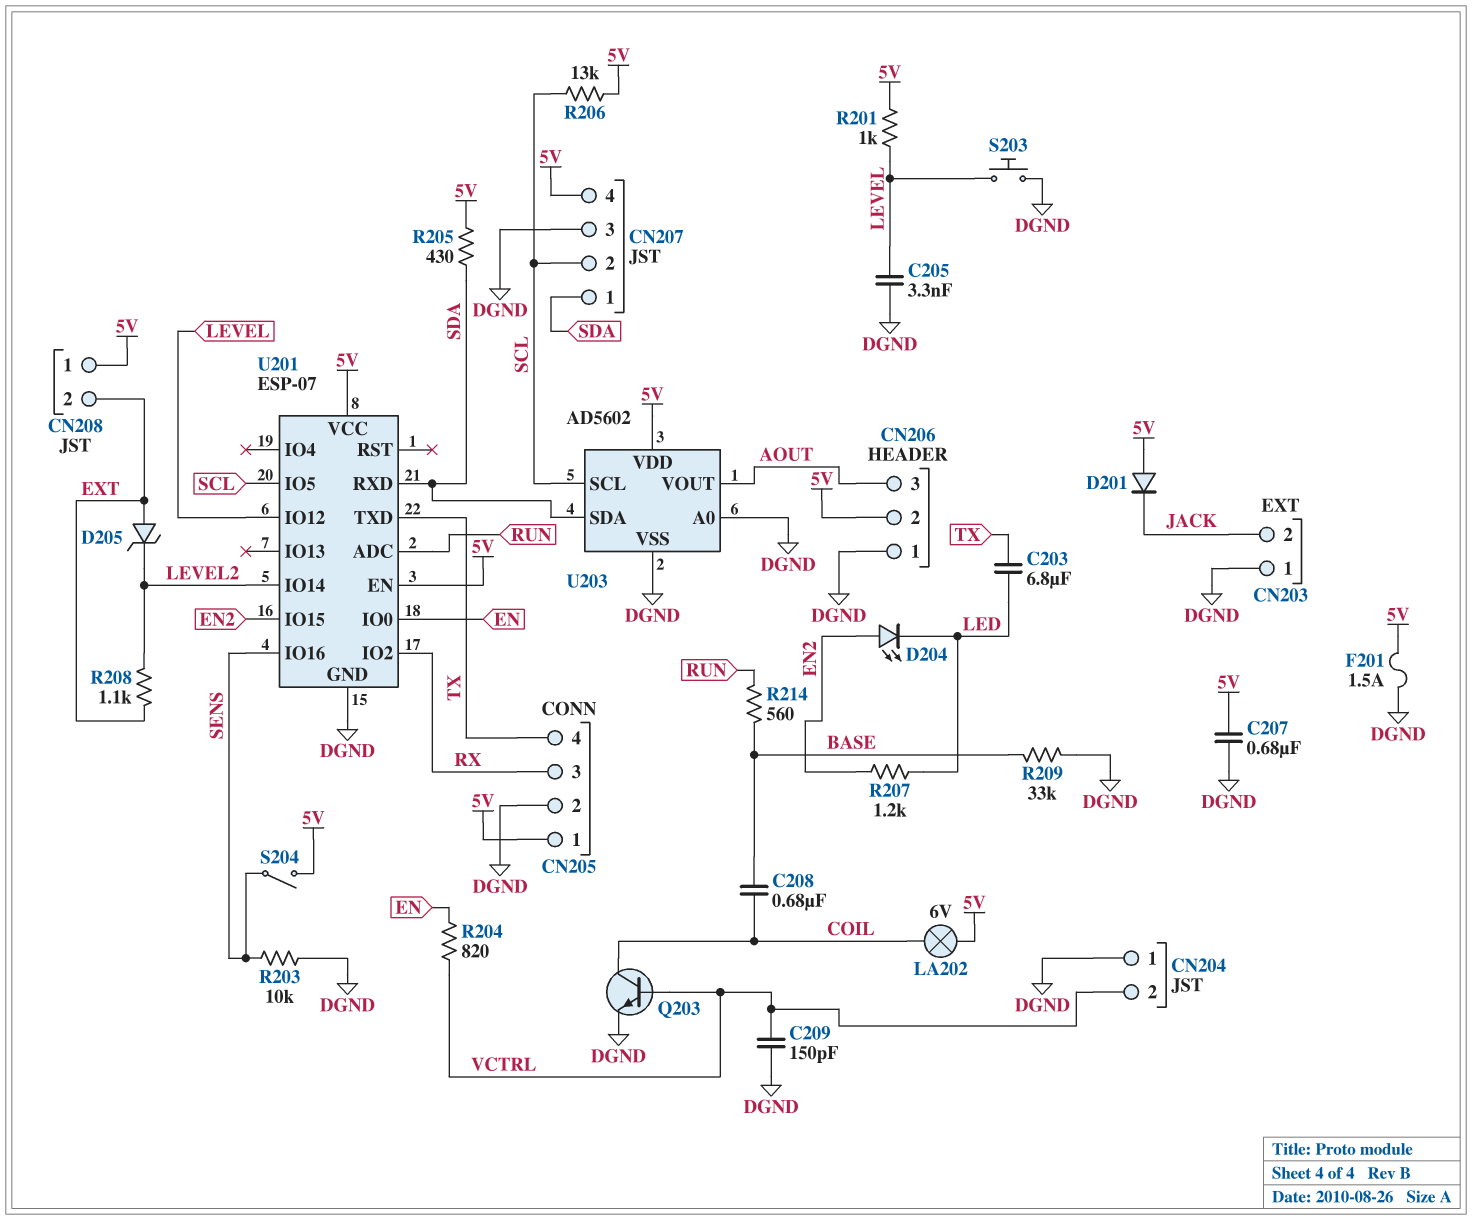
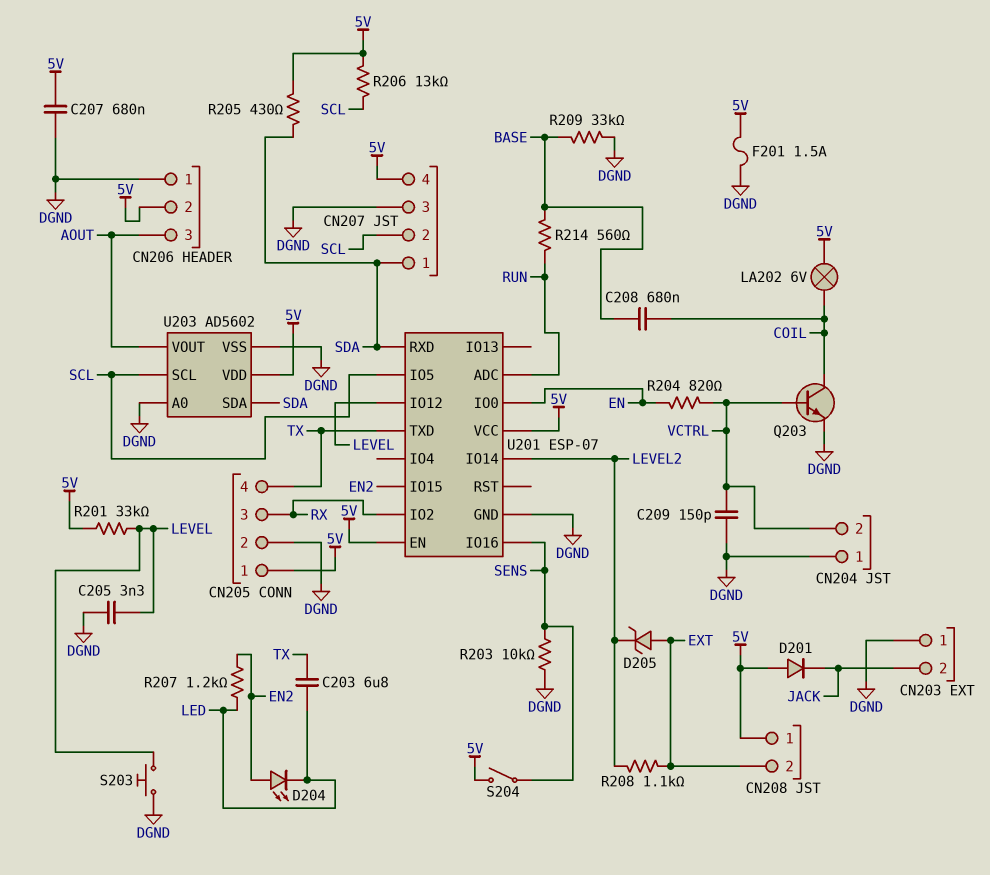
R201: 1k (5V, LEVEL) -> 33k (5V, LEVEL)

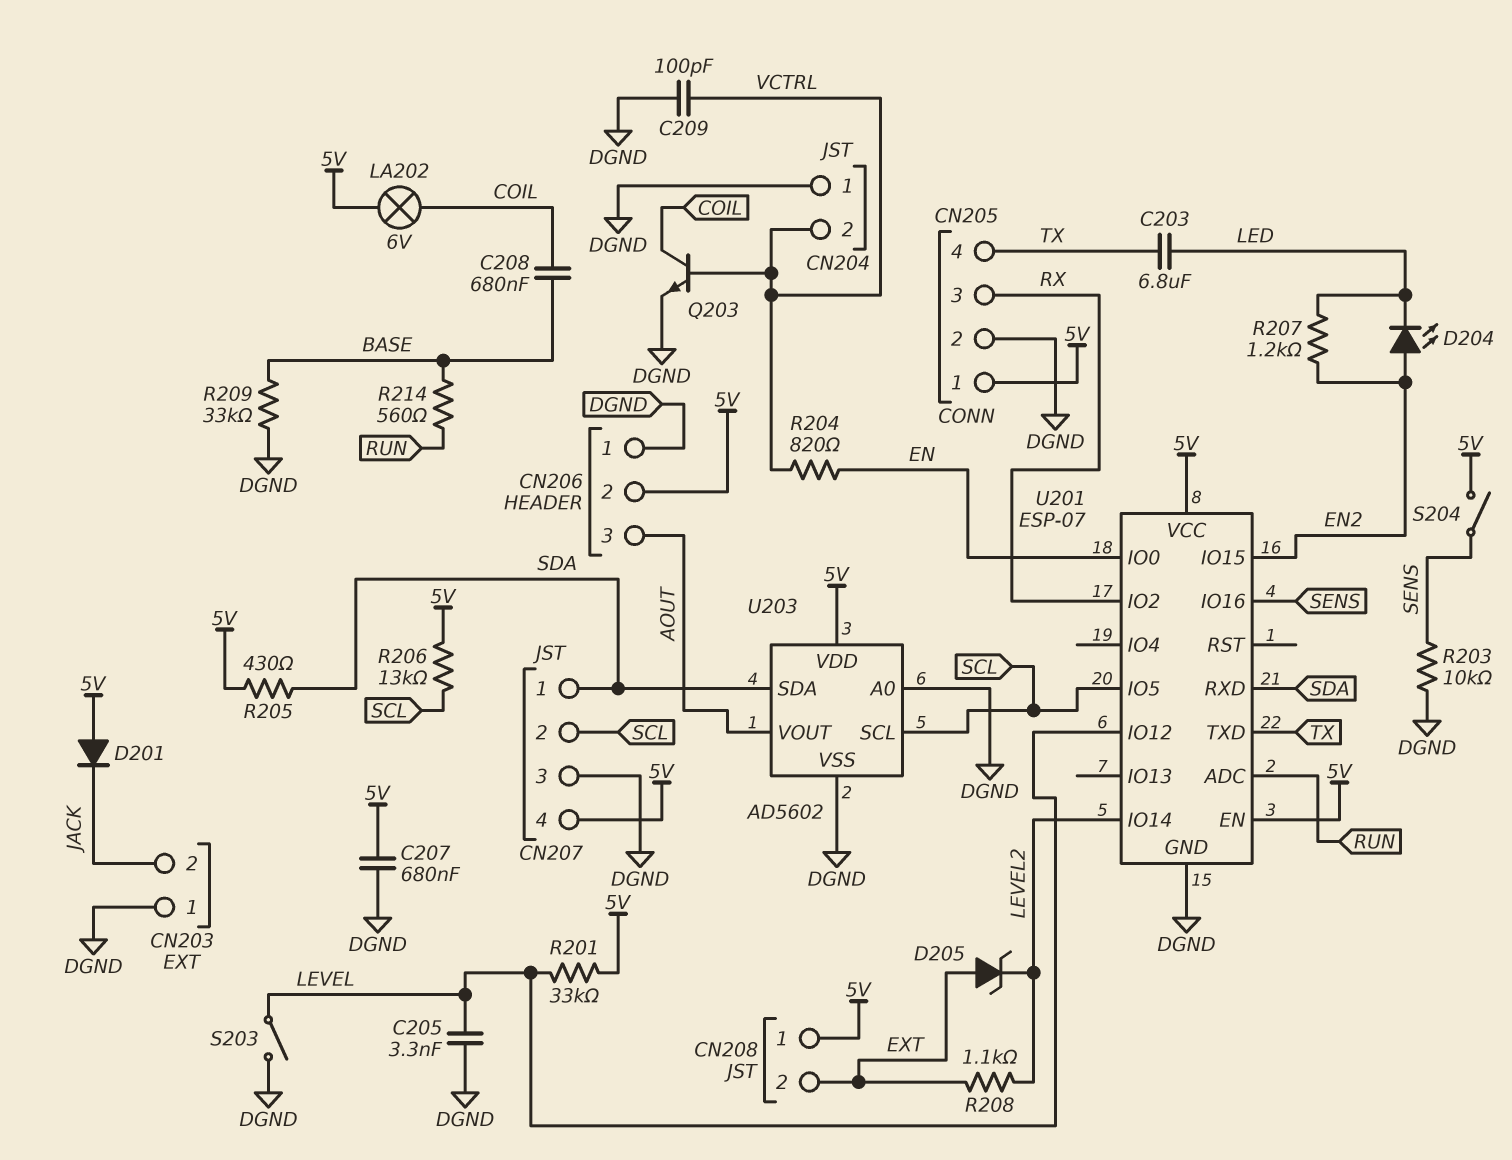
C209: 150pF (DGND, VCTRL) -> 100pF (DGND, VCTRL)
F201: 1.5A (5V, DGND) -> none
S203: button (DGND, LEVEL) -> switch (DGND, LEVEL)

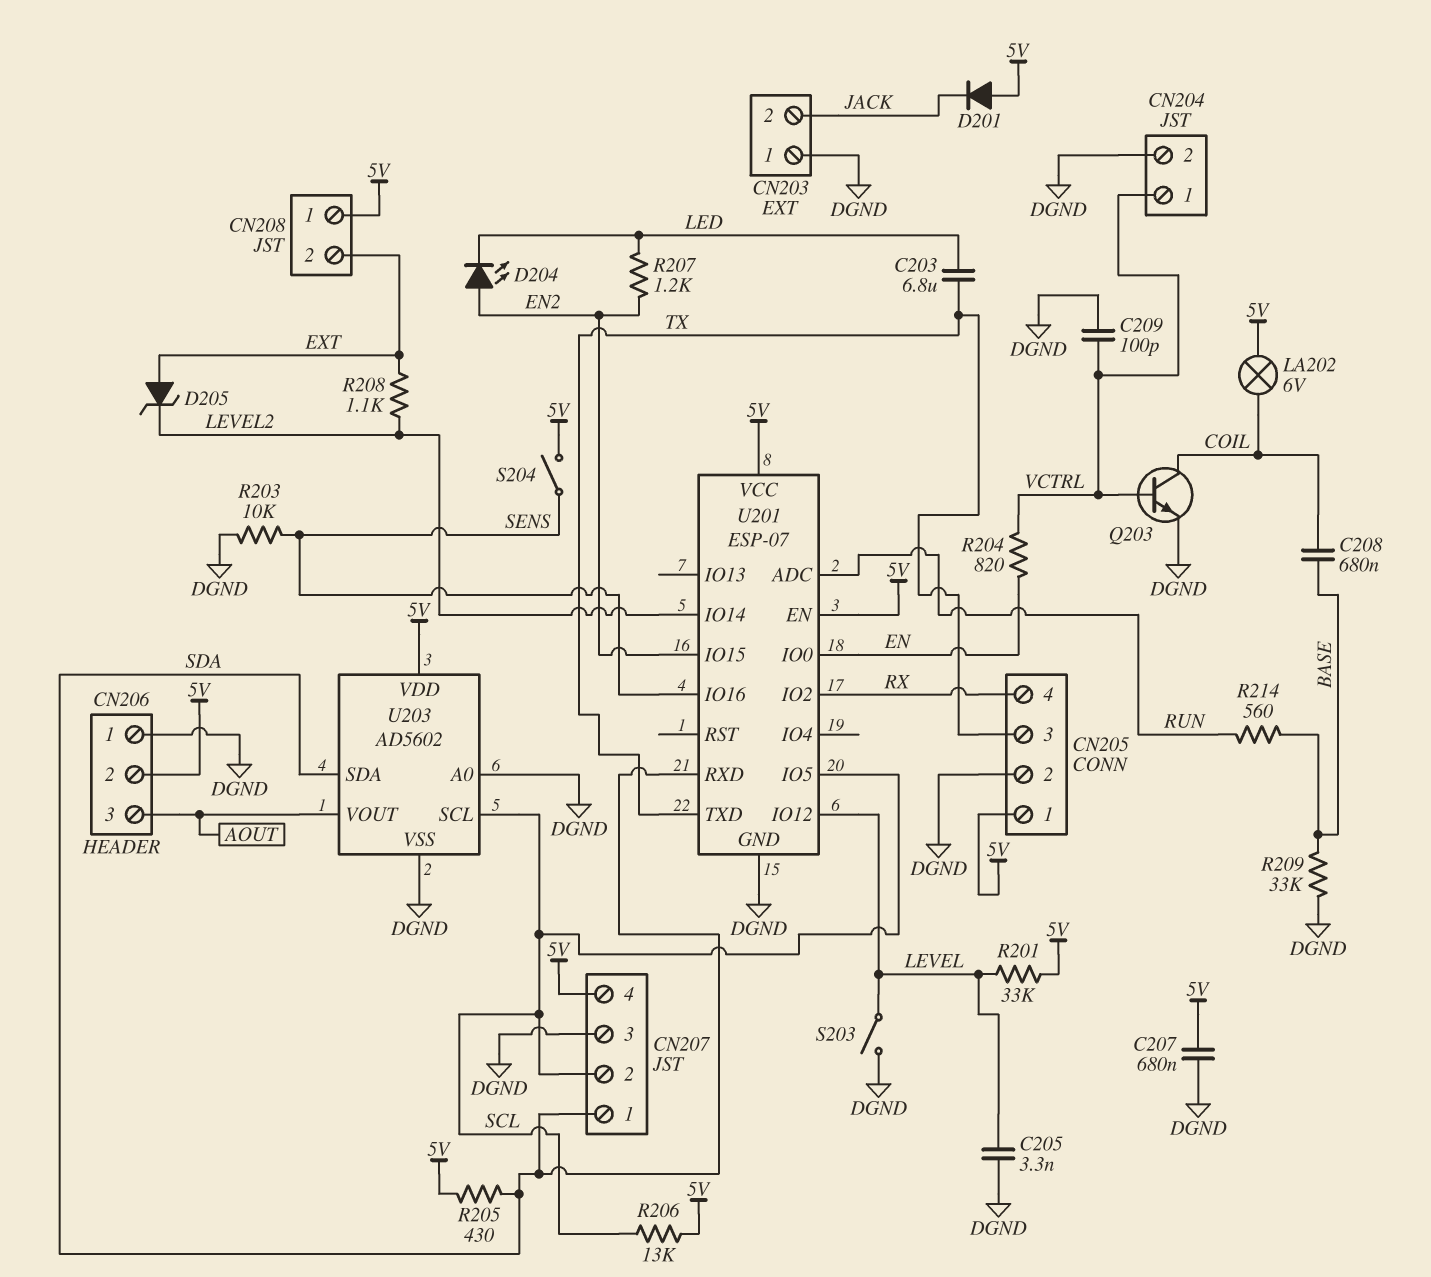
CN204 pin 1: DGND -> VCTRL
CN204 pin 2: VCTRL -> DGND
CN205 pin 3: RX -> TX
CN205 pin 4: TX -> RX

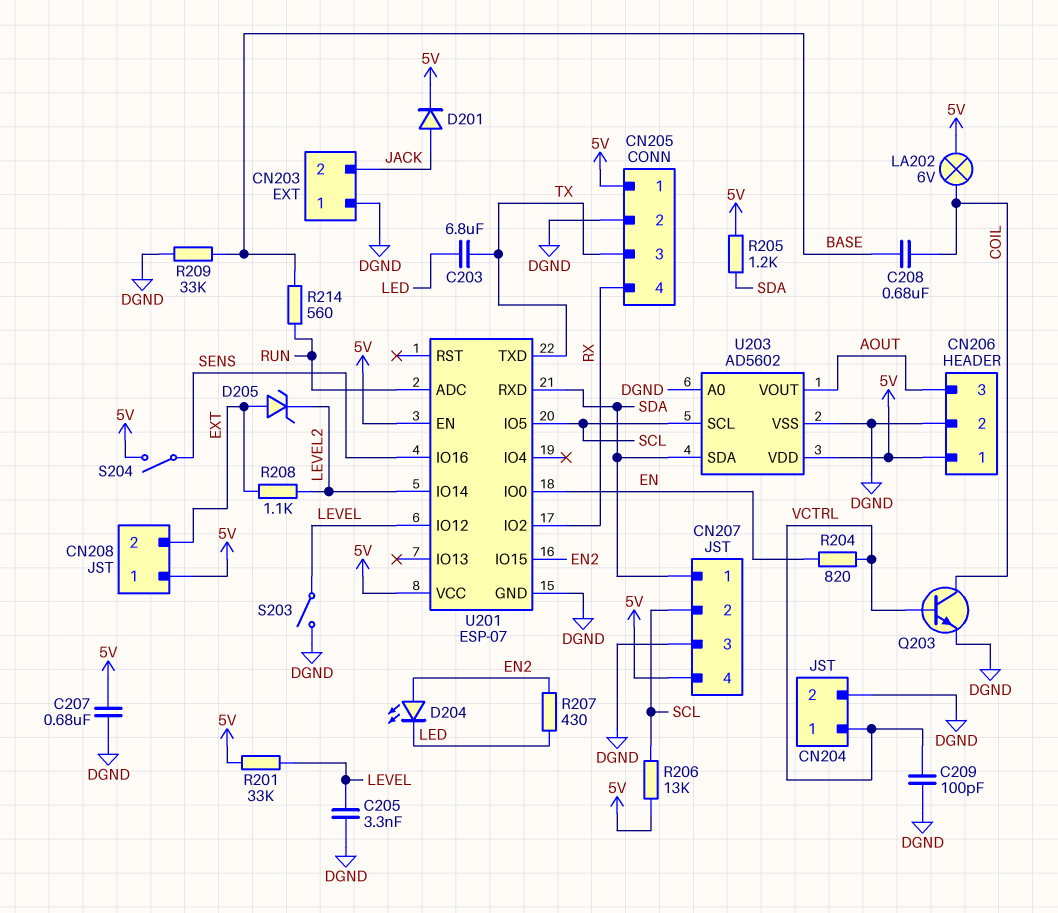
CN206 pin 1: DGND -> 5V
CN206 pin 2: 5V -> DGND
D201: diode (A 5V, K JACK) -> diode (A JACK, K 5V)
R203: 10k (DGND, SENS) -> none
R205: 430 (5V, SDA) -> 1.2k (5V, SDA)
R207: 1.2k (EN2, LED) -> 430 (EN2, LED)

